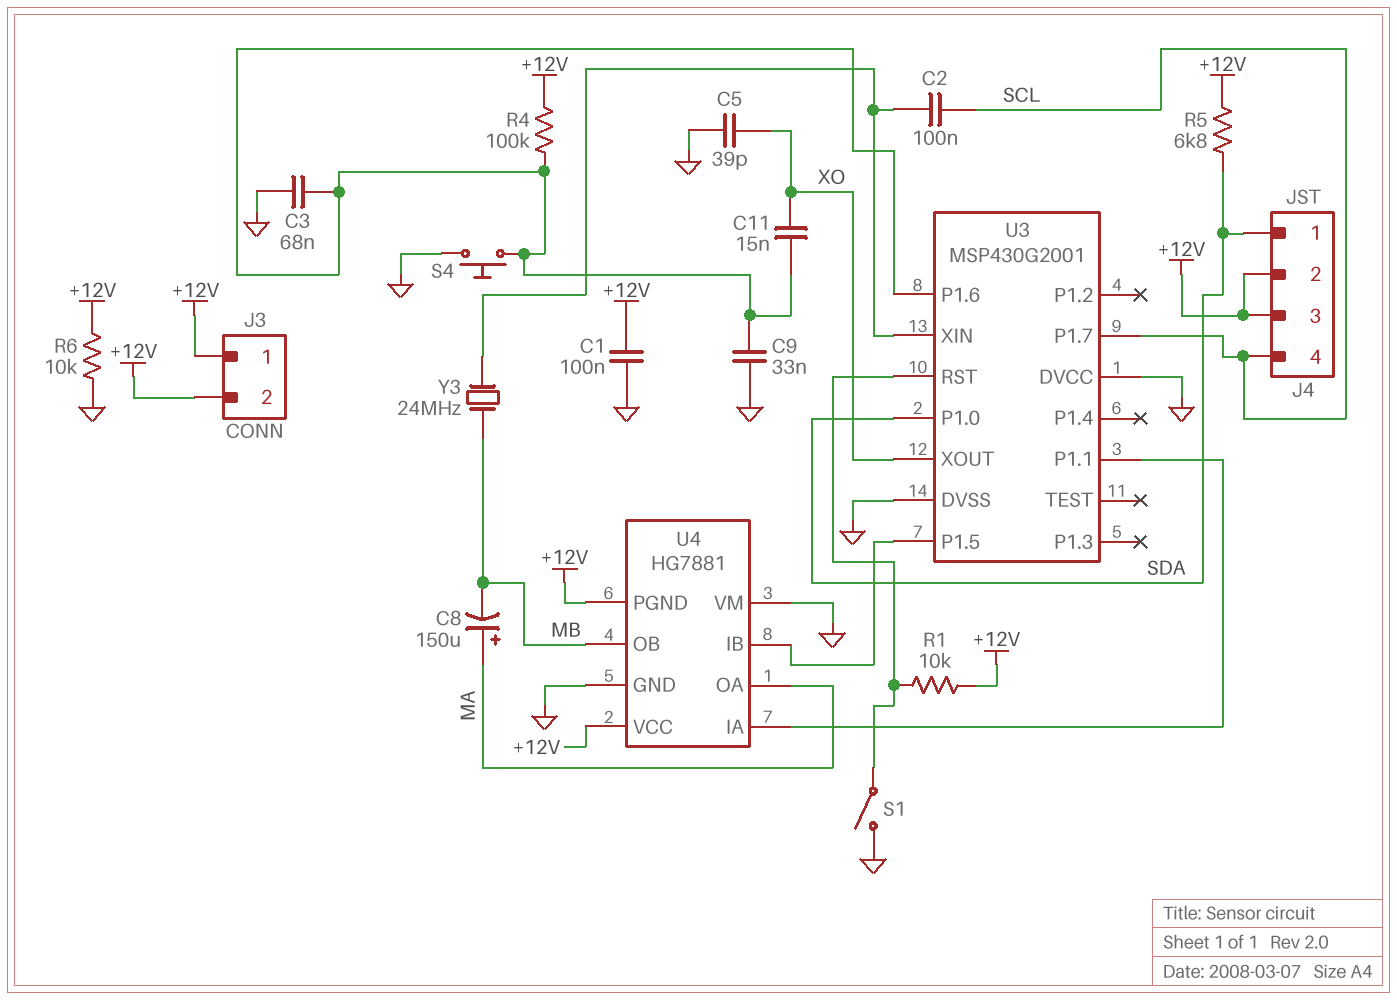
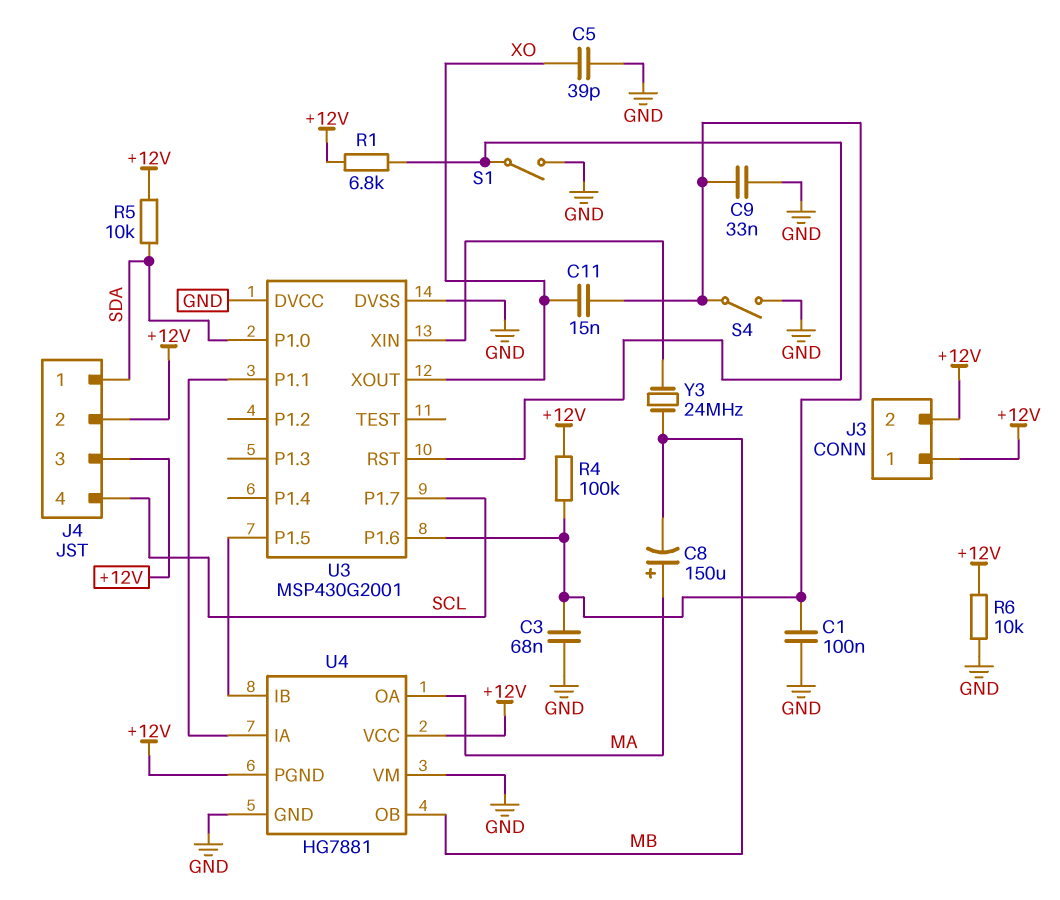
C1: 100nF (+12V, GND) -> 100nF (GND, U3/P1.6)
C2: 100nF (SCL, U3/XIN) -> none
R1: 10k (+12V, U3/RST) -> 6.8k (+12V, U3/RST)
R5: 6.8k (+12V, SDA) -> 10k (+12V, SDA)
S4: button (GND, U3/P1.6) -> switch (GND, U3/P1.6)

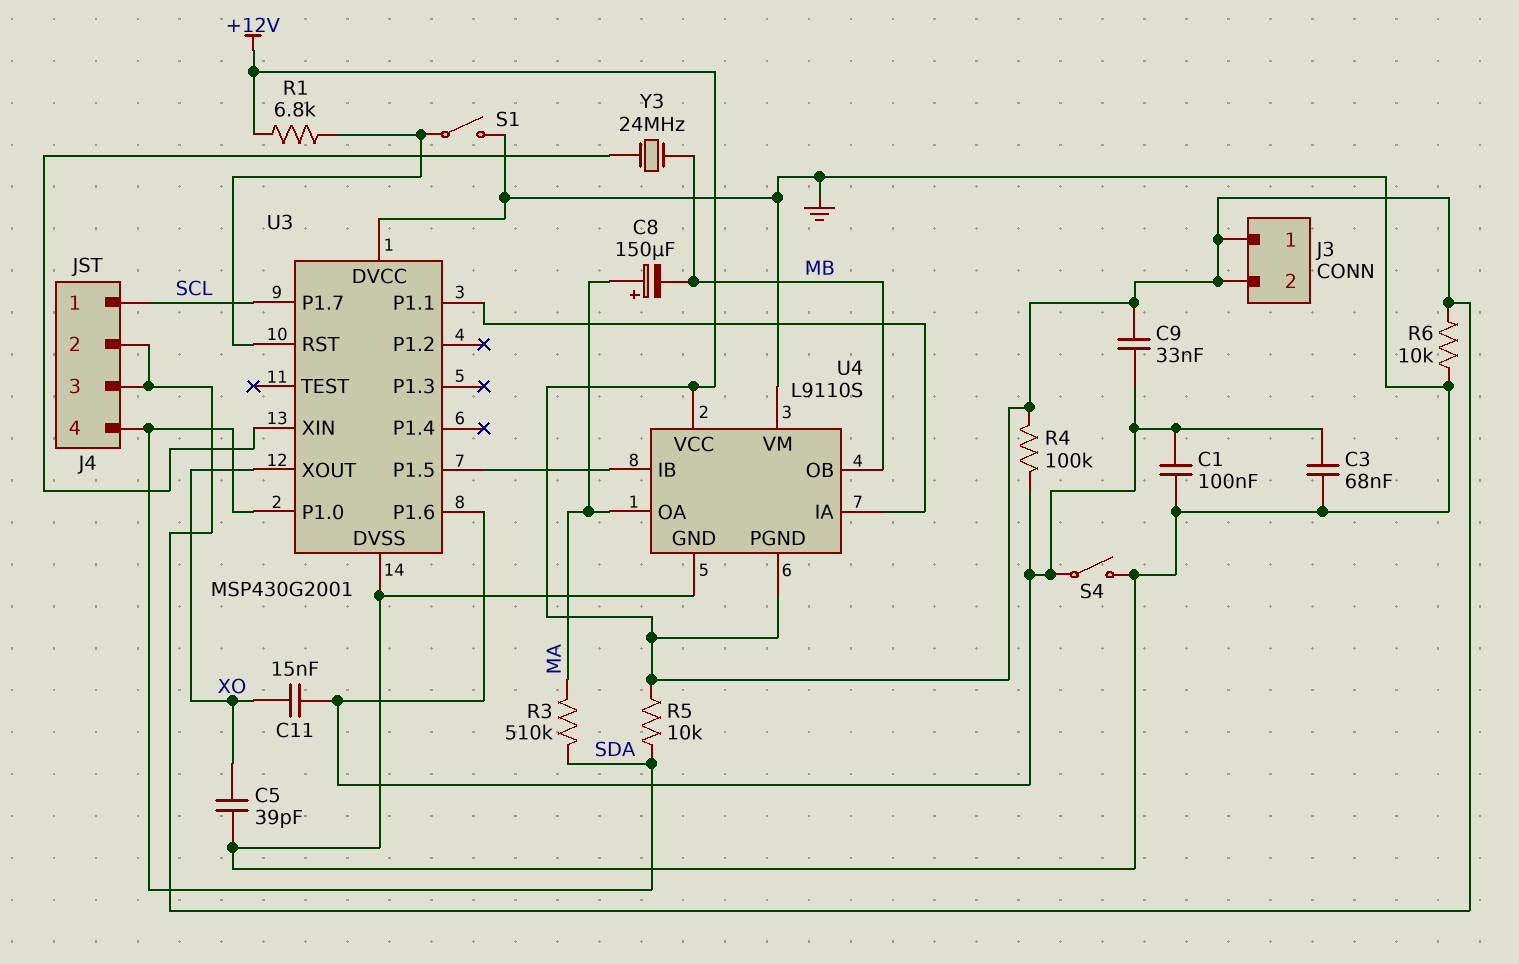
C9: 33nF (GND, U3/P1.6) -> 33nF (+12V, U3/P1.6)
J4 pin 1: SDA -> SCL
J4 pin 4: SCL -> SDA
R3: none -> 510k (MA, SDA)
U4: HG7881 -> L9110S

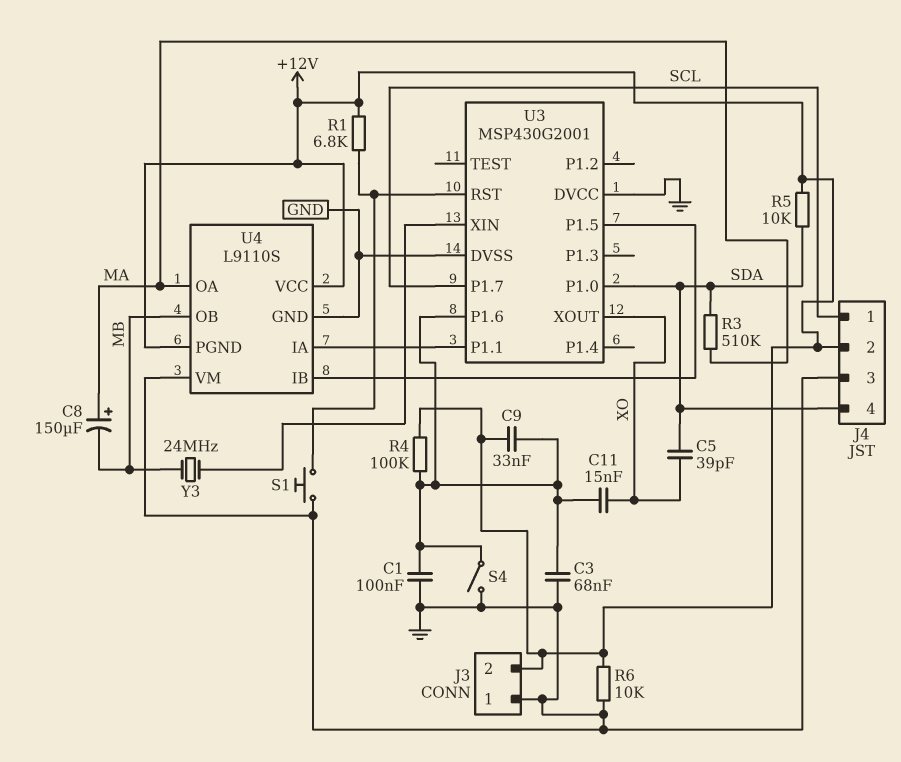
C5: 39pF (GND, XO) -> 39pF (SDA, XO)
J3 pin 1: +12V -> GND
J4 pin 3: +12V -> GND
S1: switch (GND, U3/RST) -> button (GND, U3/RST)

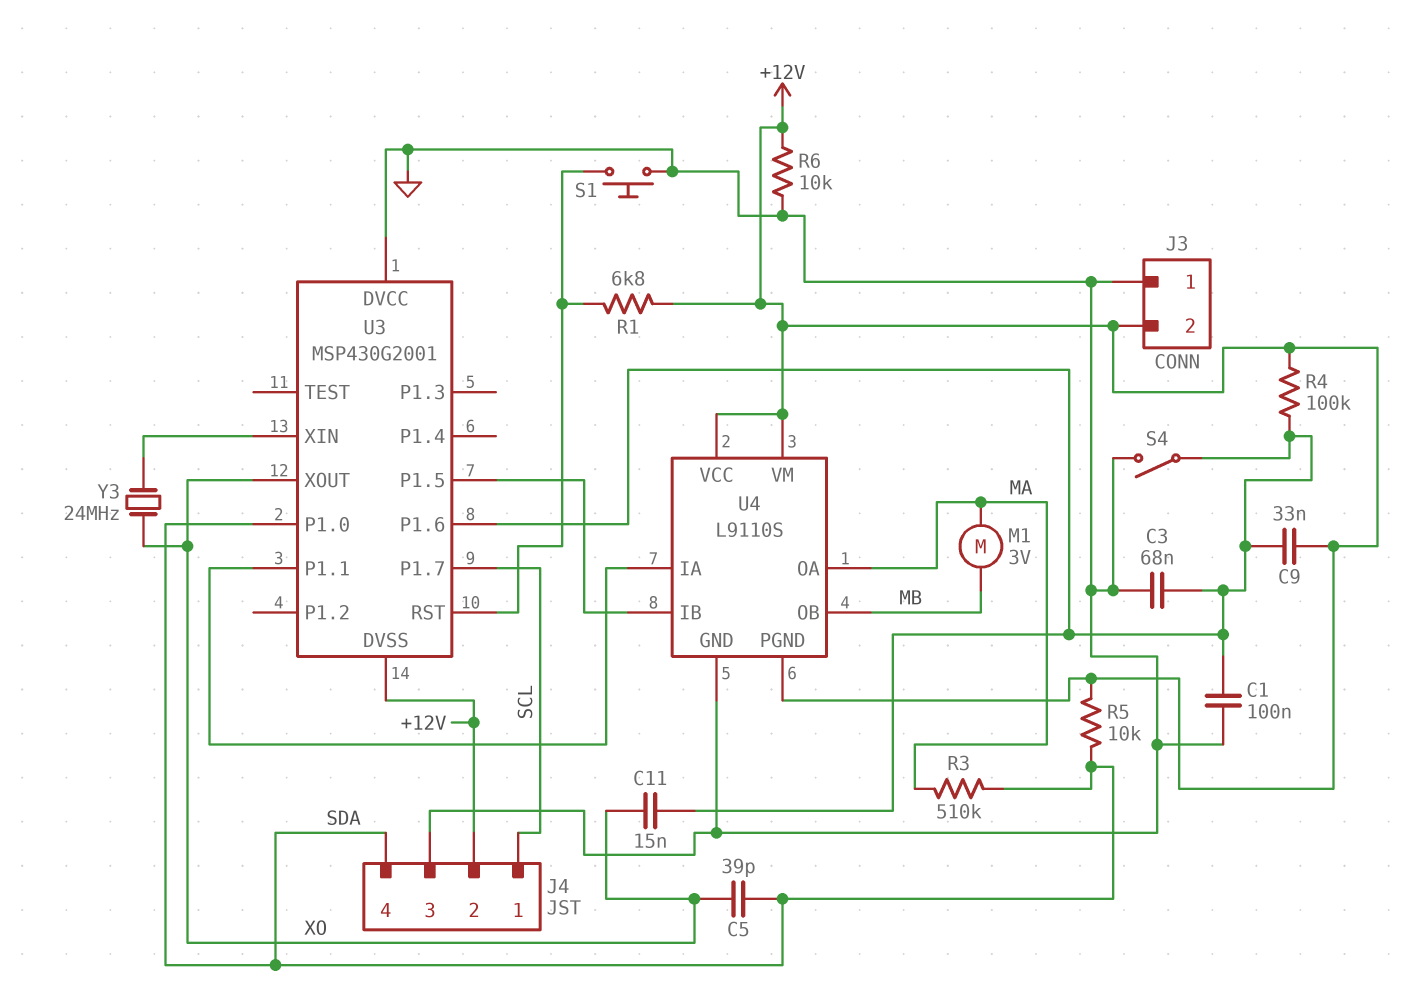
C8: 150uF (plus MA, minus MB) -> none
M1: none -> motor 3V (MA, MB)
U3 pin DVSS: GND -> +12V
U4 pin VM: GND -> +12V
Y3: 24MHz (MB, U3/XIN) -> 24MHz (U3/XIN, XO)

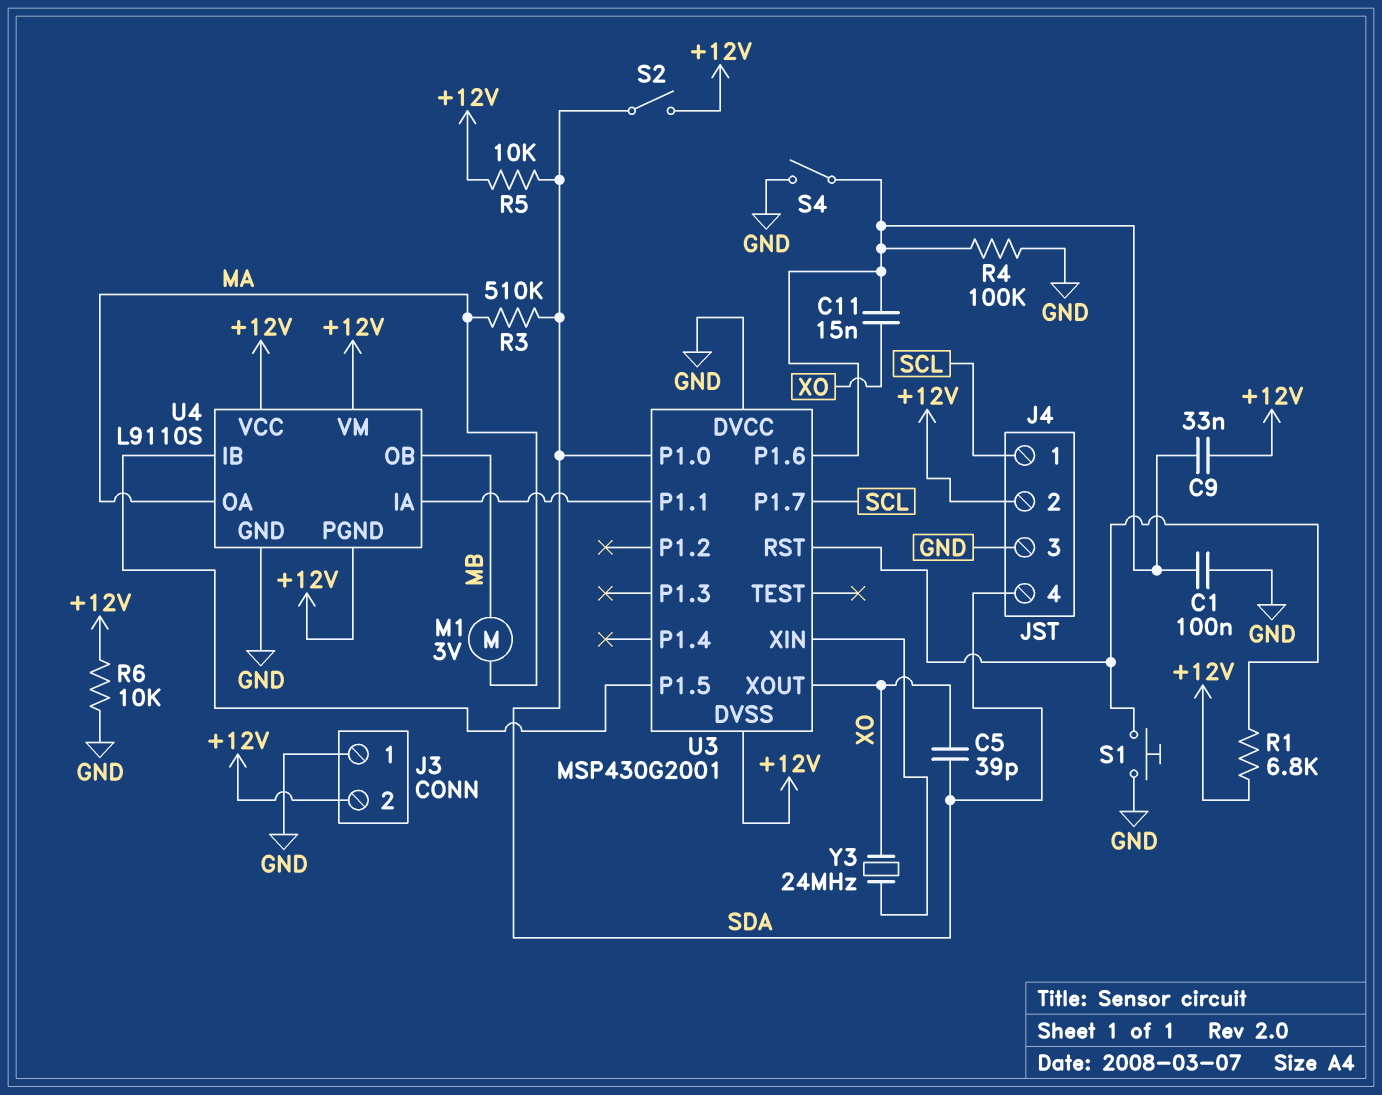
C3: 68nF (GND, U3/P1.6) -> none
R4: 100k (+12V, U3/P1.6) -> 100k (GND, U3/P1.6)
S2: none -> switch (+12V, SDA)

